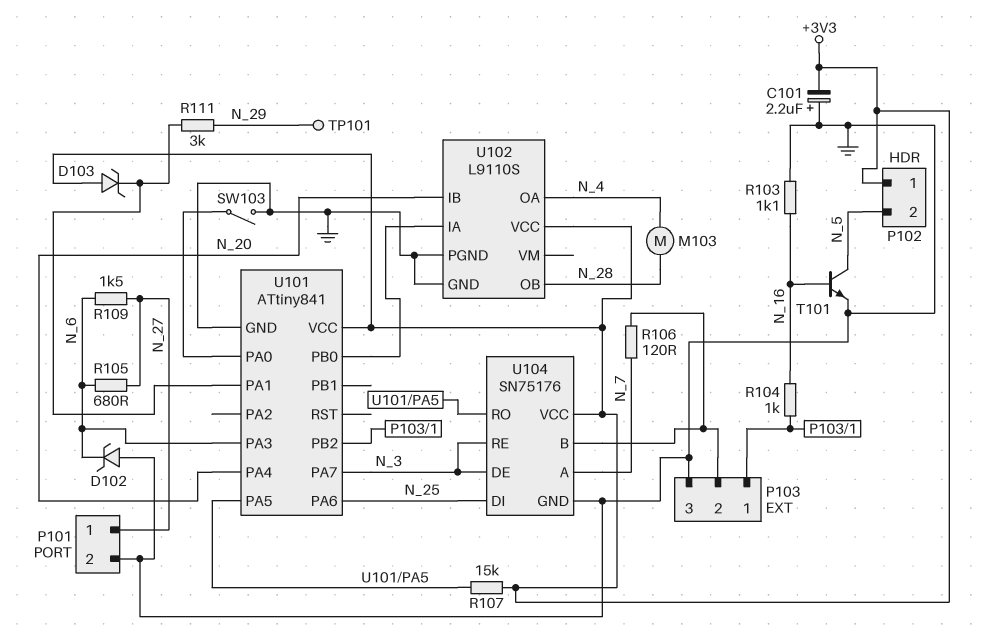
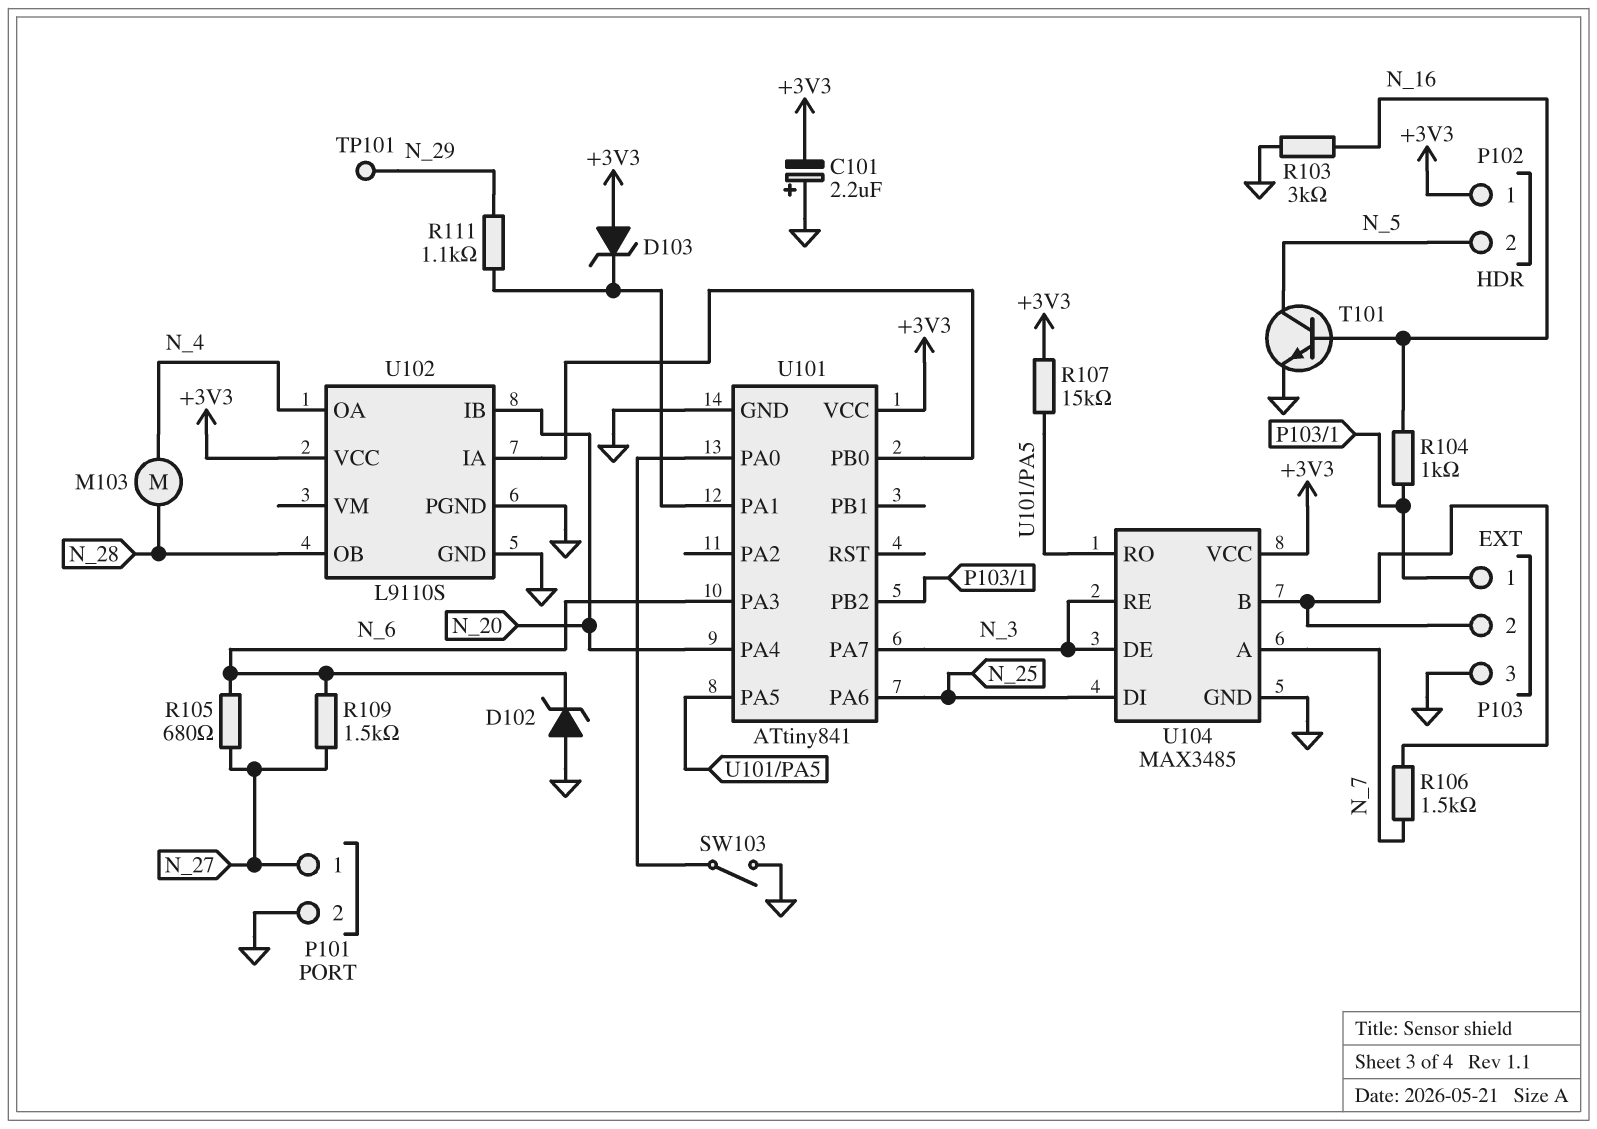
R103: 1.1k (GND, N_16) -> 3k (GND, N_16)
R106: 120 (N_7, P103/2) -> 1.5k (N_7, P103/2)
R111: 3k (N_29, U101/PA1) -> 1.1k (N_29, U101/PA1)
U104: SN75176 -> MAX3485

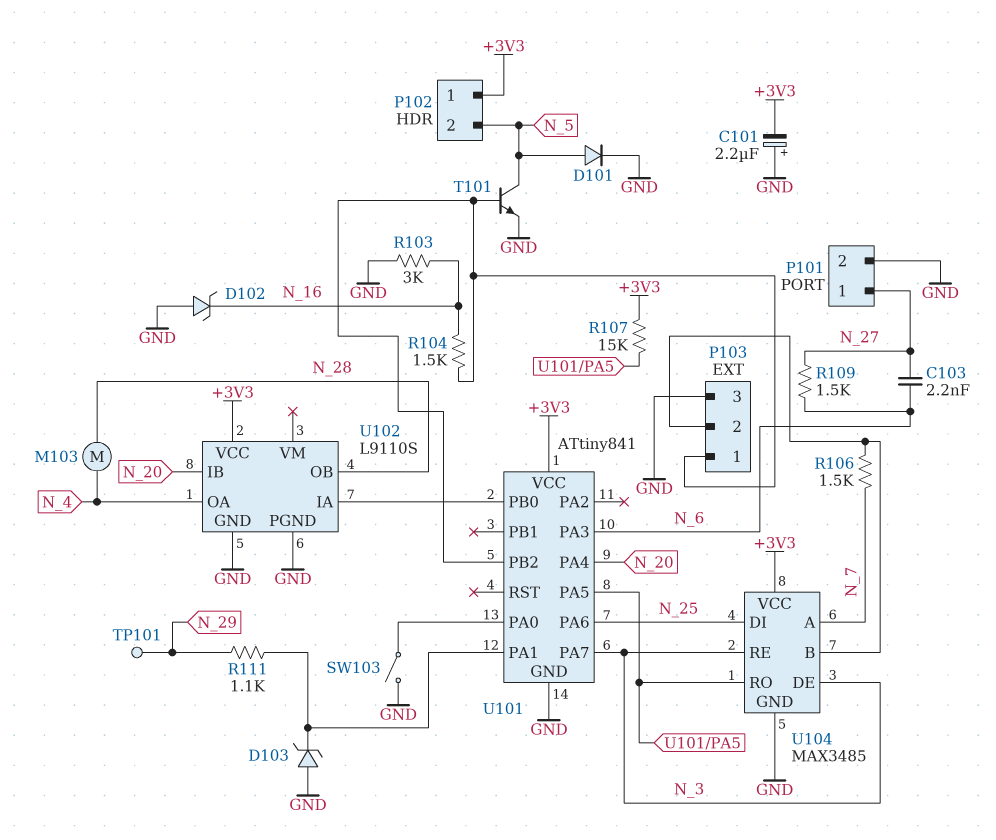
C103: none -> 2.2nF (N_6, N_27)
D101: none -> diode (A N_5, K GND)
D102: zener (A GND, K N_6) -> zener (A GND, K N_16)
D103: zener (A +3V3, K U101/PA1) -> zener (A GND, K U101/PA1)
R104: 1k (N_16, P103/1) -> 1.5k (N_16, P103/1)
R105: 680 (N_6, N_27) -> none
T101: NPN (B N_16, C N_5, E GND) -> NPN (B P103/1, C N_5, E GND)

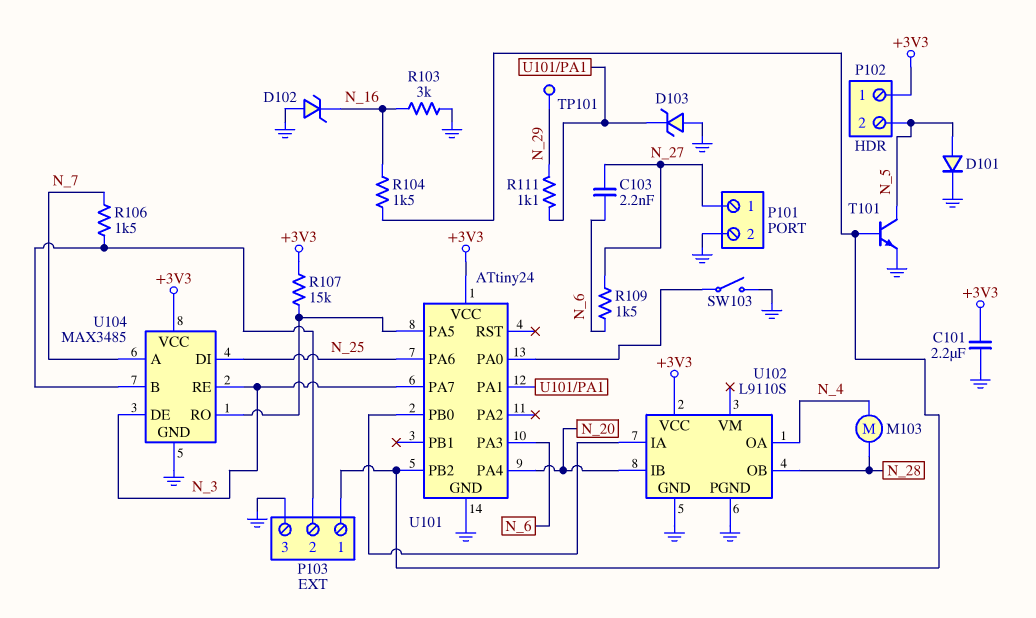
C101: 2.2uF (plus GND, minus +3V3) -> 2.2uF (+3V3, GND)
U101: ATtiny841 -> ATtiny24

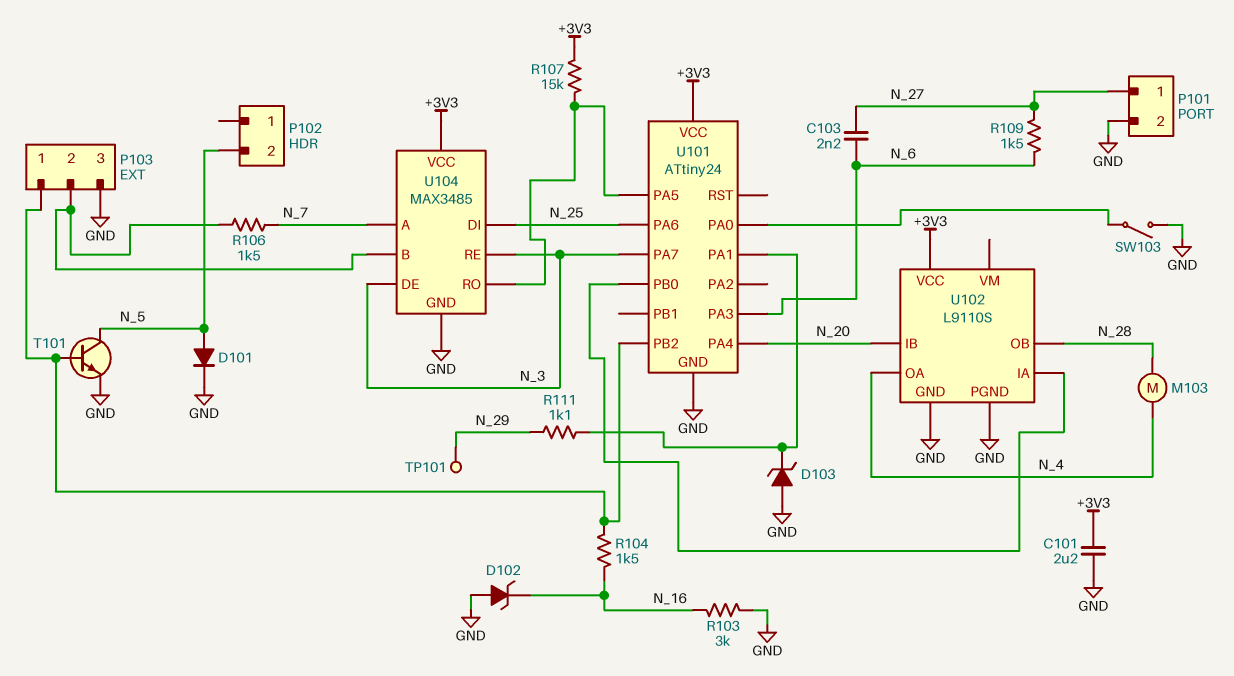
P102 pin 1: +3V3 -> none

